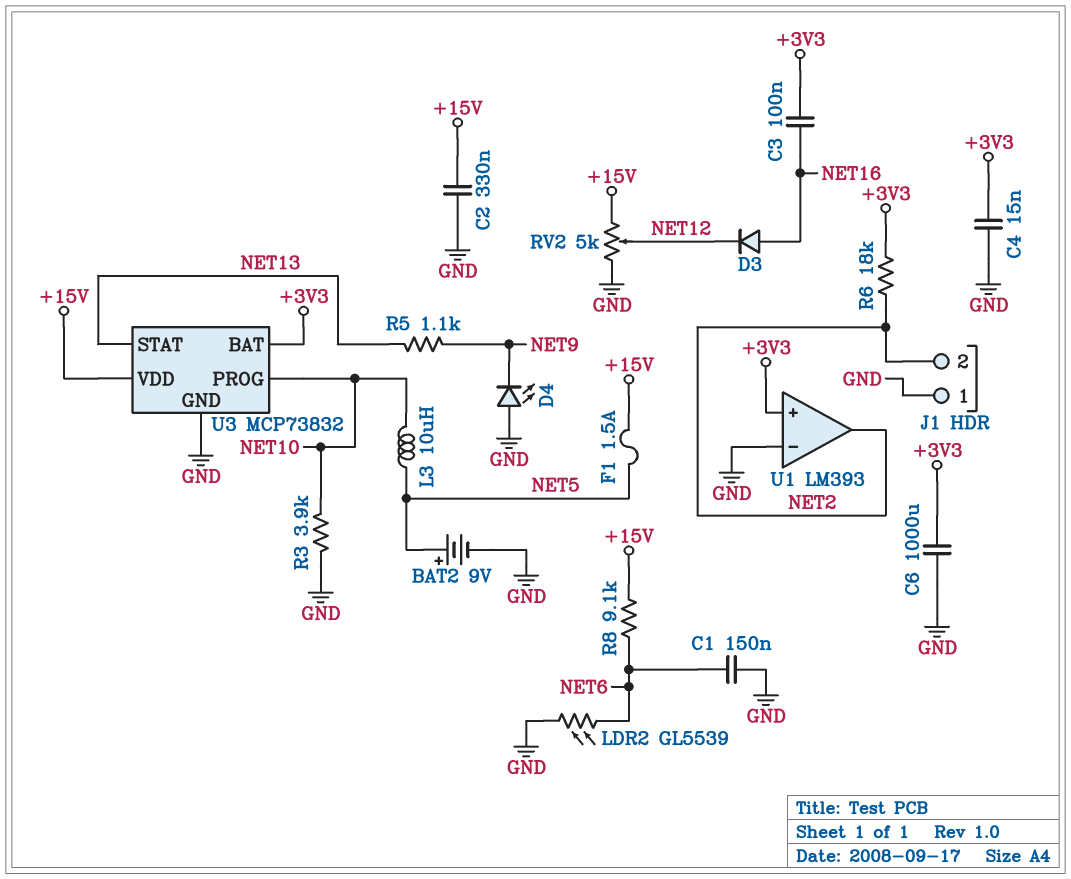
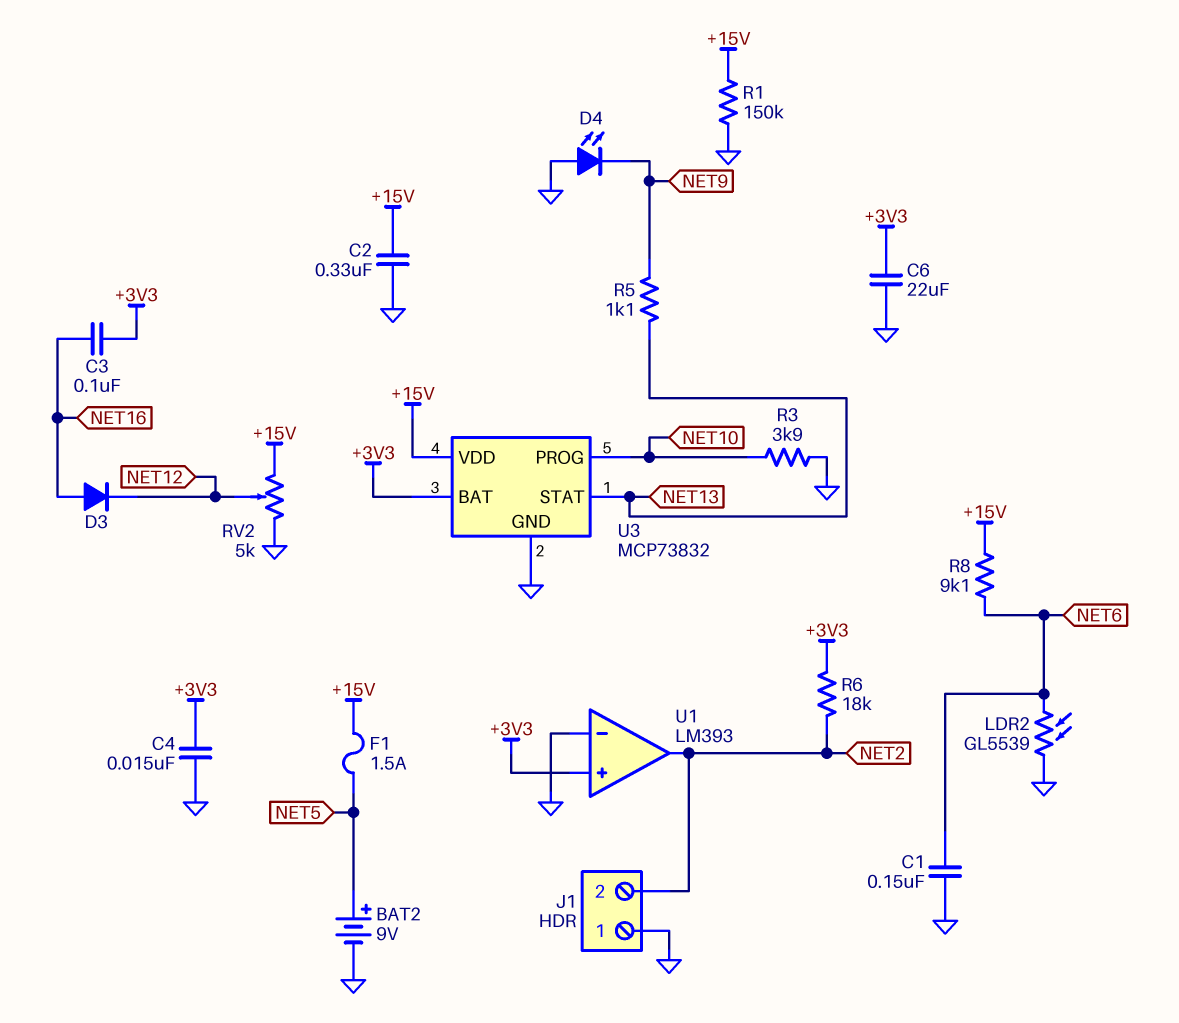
C6: 1000uF (+3V3, GND) -> 22uF (+3V3, GND)
L3: 10uH (NET5, NET10) -> none
R1: none -> 150k (+15V, GND)

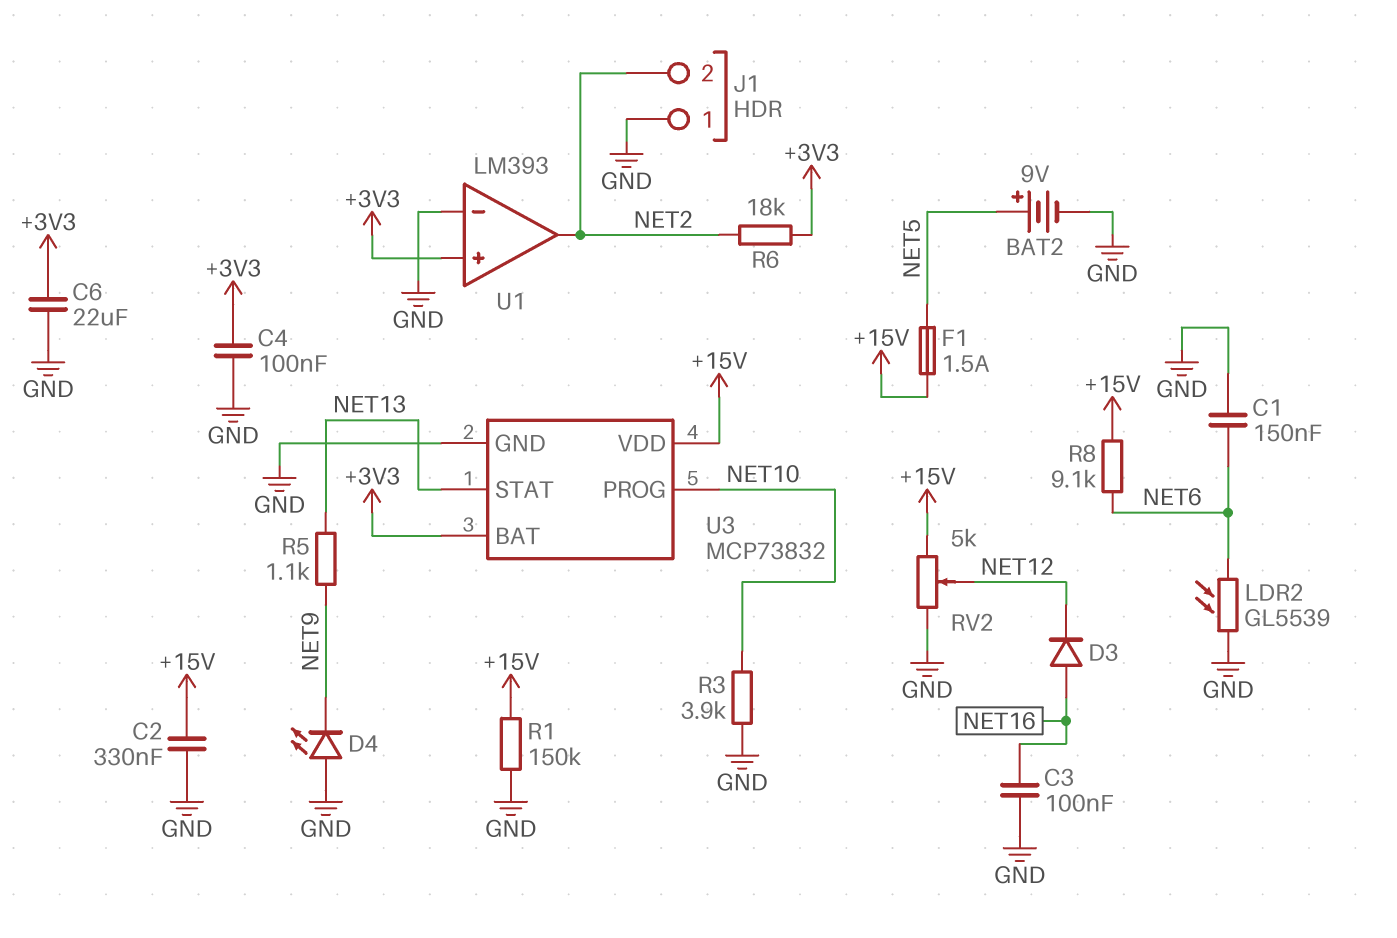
C3: 100nF (+3V3, NET16) -> 100nF (GND, NET16)
C4: 15nF (+3V3, GND) -> 100nF (+3V3, GND)

